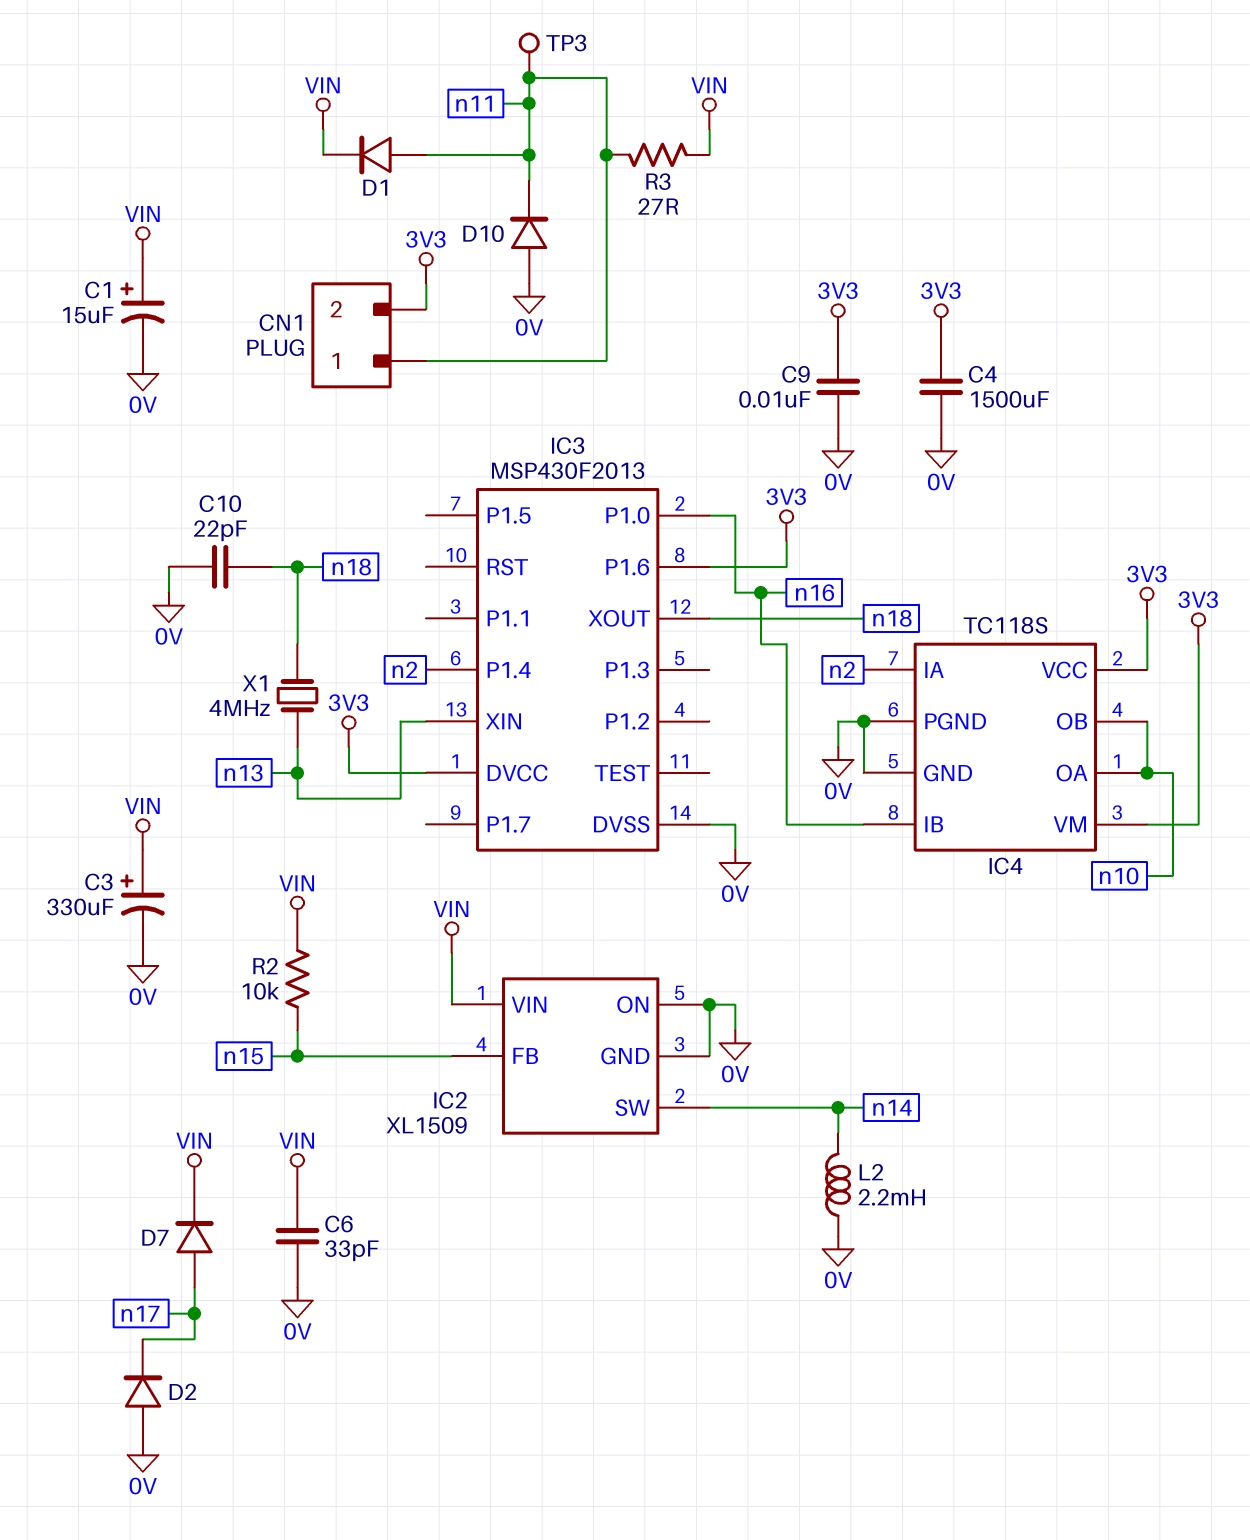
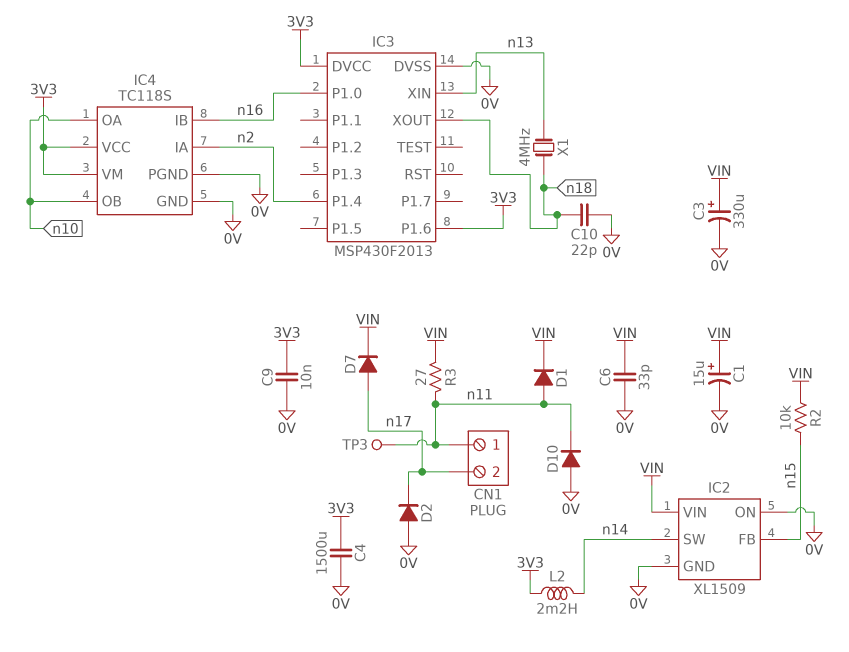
CN1 pin 2: 3V3 -> n17
L2: 2.2mH (0V, n14) -> 2.2mH (3V3, n14)

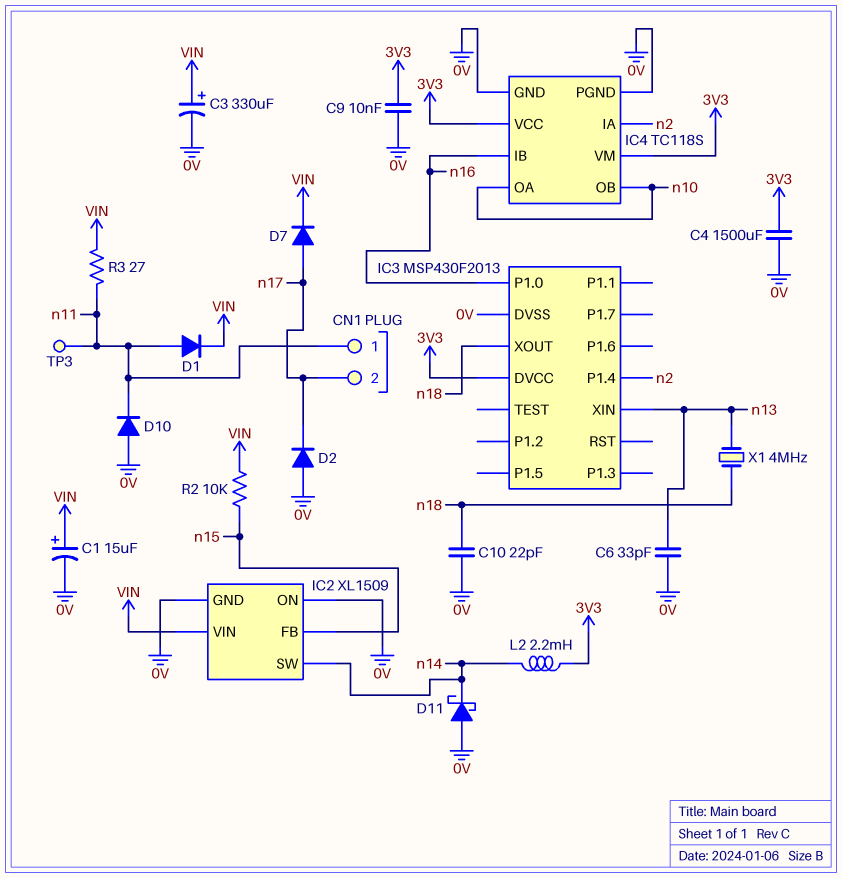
C6: 33pF (0V, VIN) -> 33pF (0V, n13)
D11: none -> schottky (A 0V, K n14)
IC3 pin P1.6: 3V3 -> none

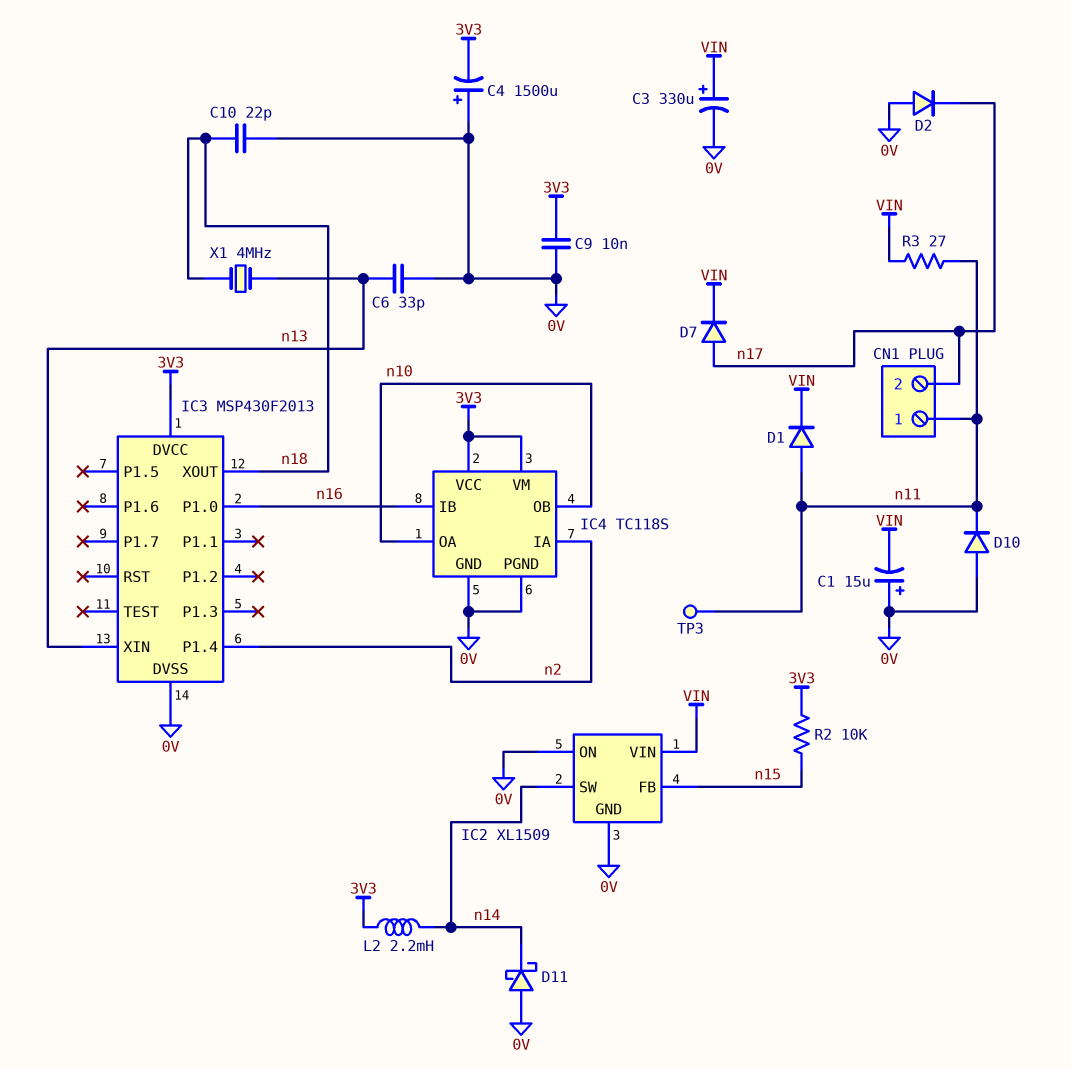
C1: 15uF (plus VIN, minus 0V) -> 15uF (plus 0V, minus VIN)
C4: 1500uF (0V, 3V3) -> 1500uF (plus 0V, minus 3V3)
R2: 10k (VIN, n15) -> 10k (3V3, n15)

